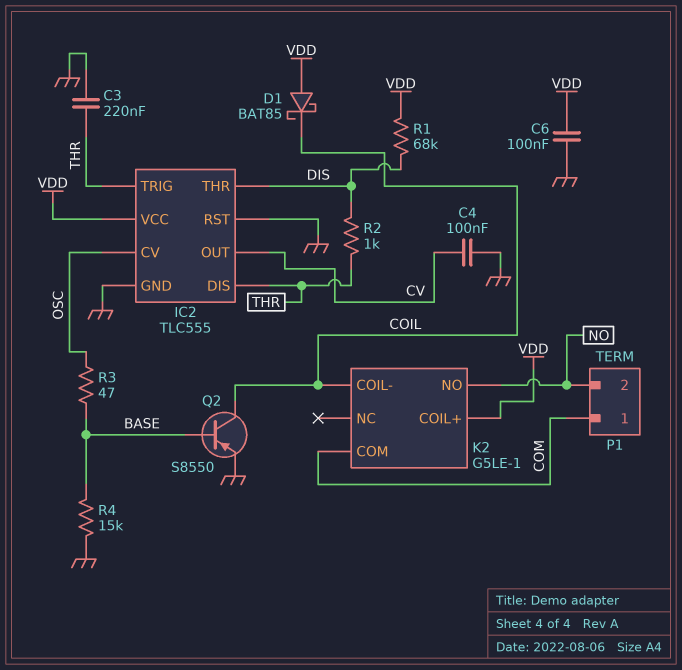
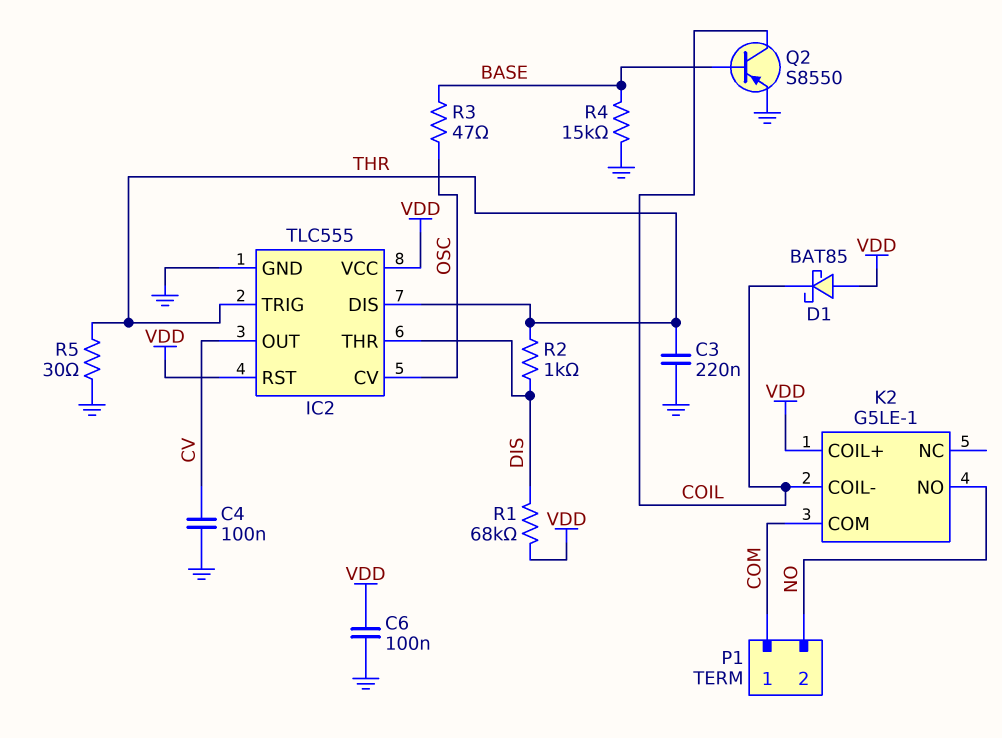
IC2 pin RST: GND -> VDD
R5: none -> 30 (GND, THR)

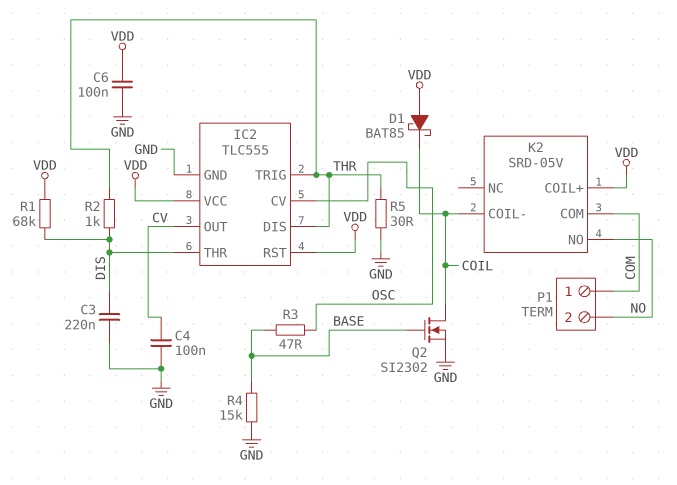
C3: 220nF (GND, THR) -> 220nF (DIS, GND)
K2: G5LE-1 -> SRD-05V
Q2: PNP S8550 (B BASE, C COIL, E GND) -> NMOS SI2302 (G BASE, D COIL, S GND)

